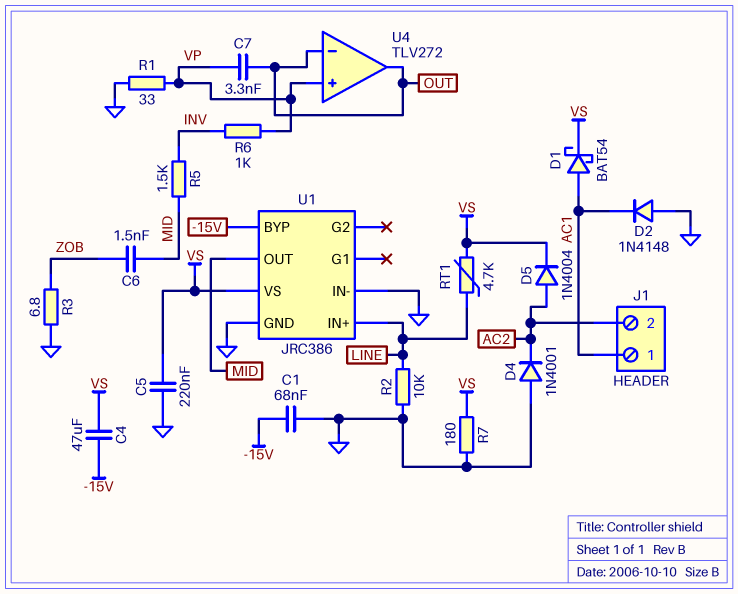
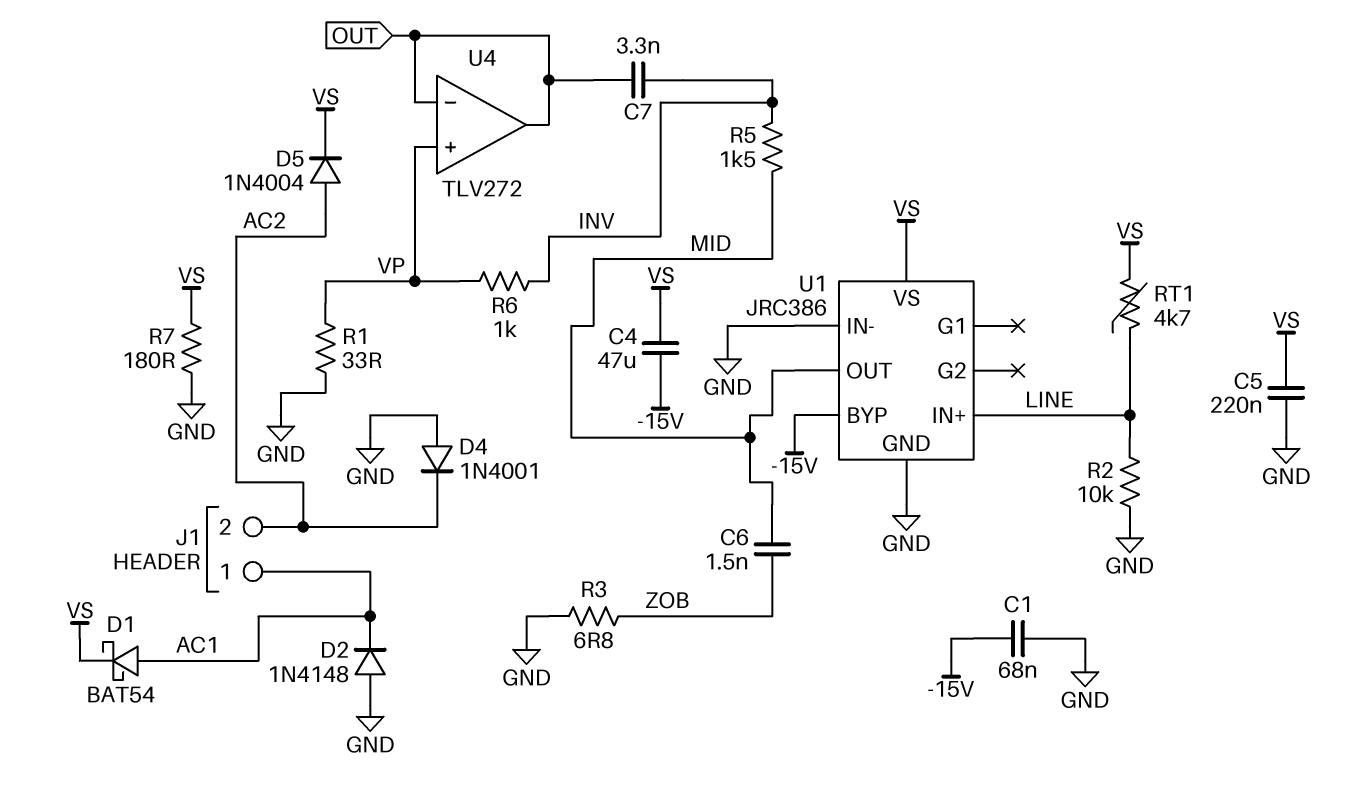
C7: 3.3nF (OUT, VP) -> 3.3nF (INV, OUT)

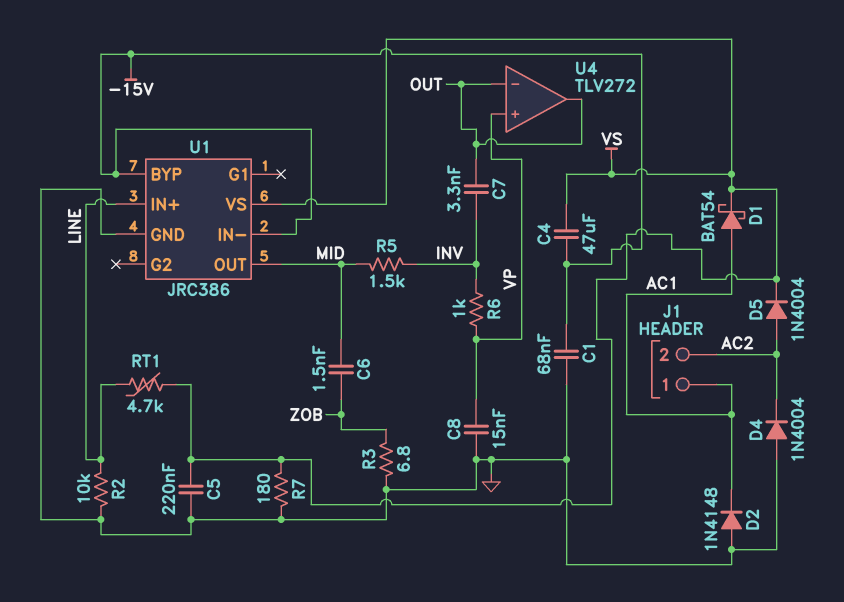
C8: none -> 15nF (GND, VP)
D4: diode 1N4001 (A GND, K AC2) -> diode 1N4004 (A GND, K AC2)
R1: 33 (GND, VP) -> none
U1 pin IN-: GND -> -15V

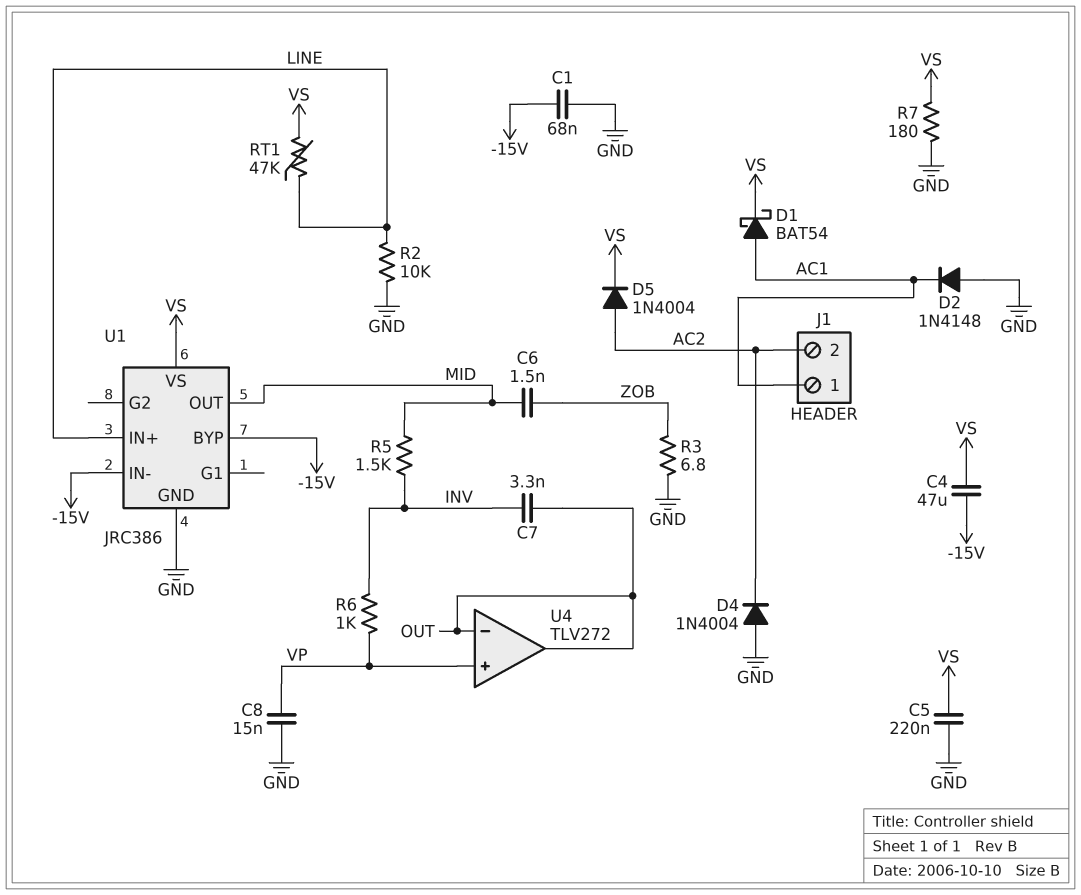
RT1: 4.7k (LINE, VS) -> 47k (LINE, VS)

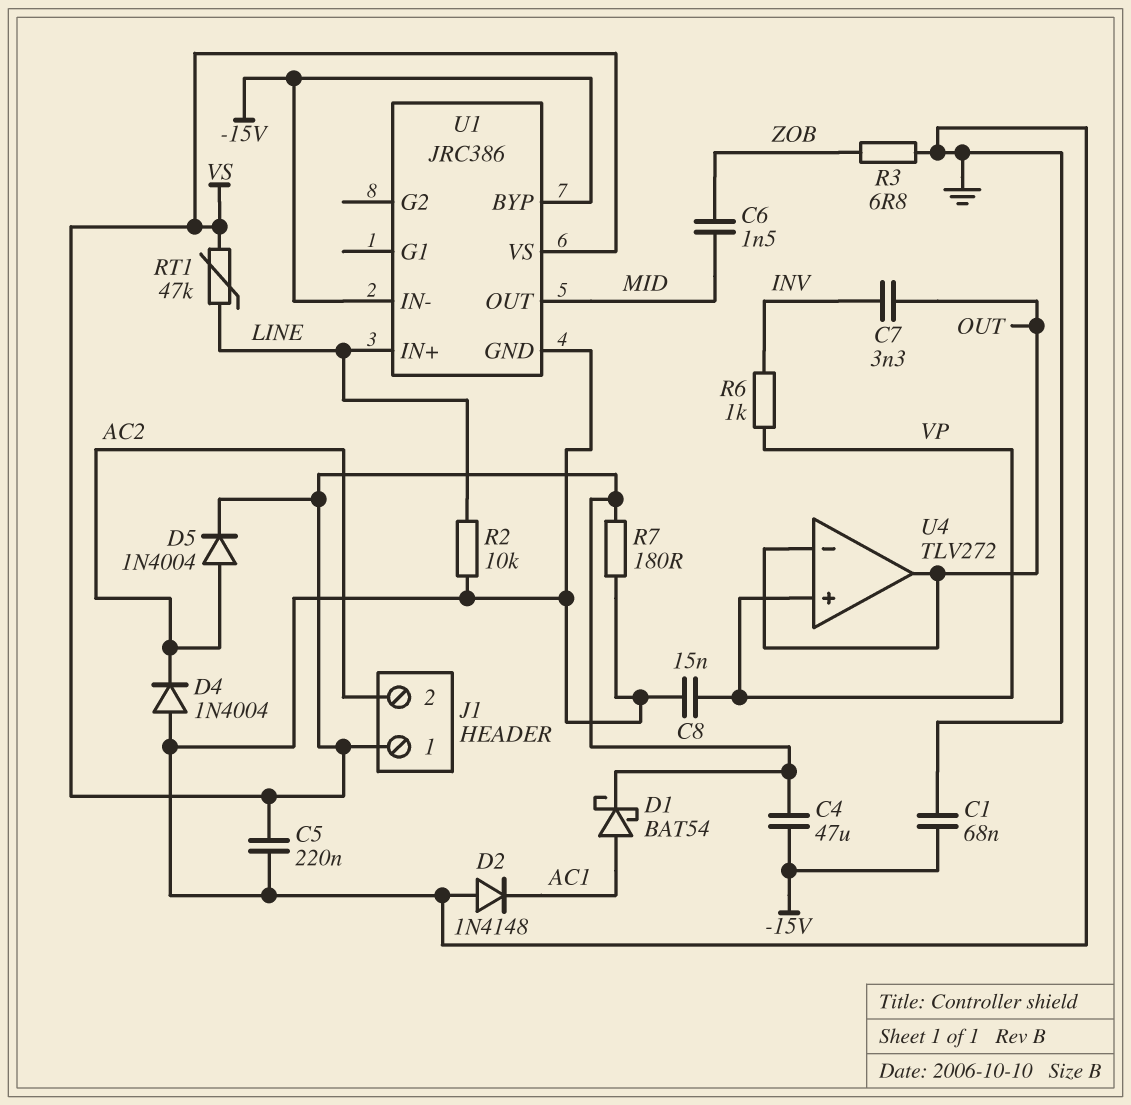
J1 pin 1: AC1 -> VS
R5: 1.5k (INV, MID) -> none

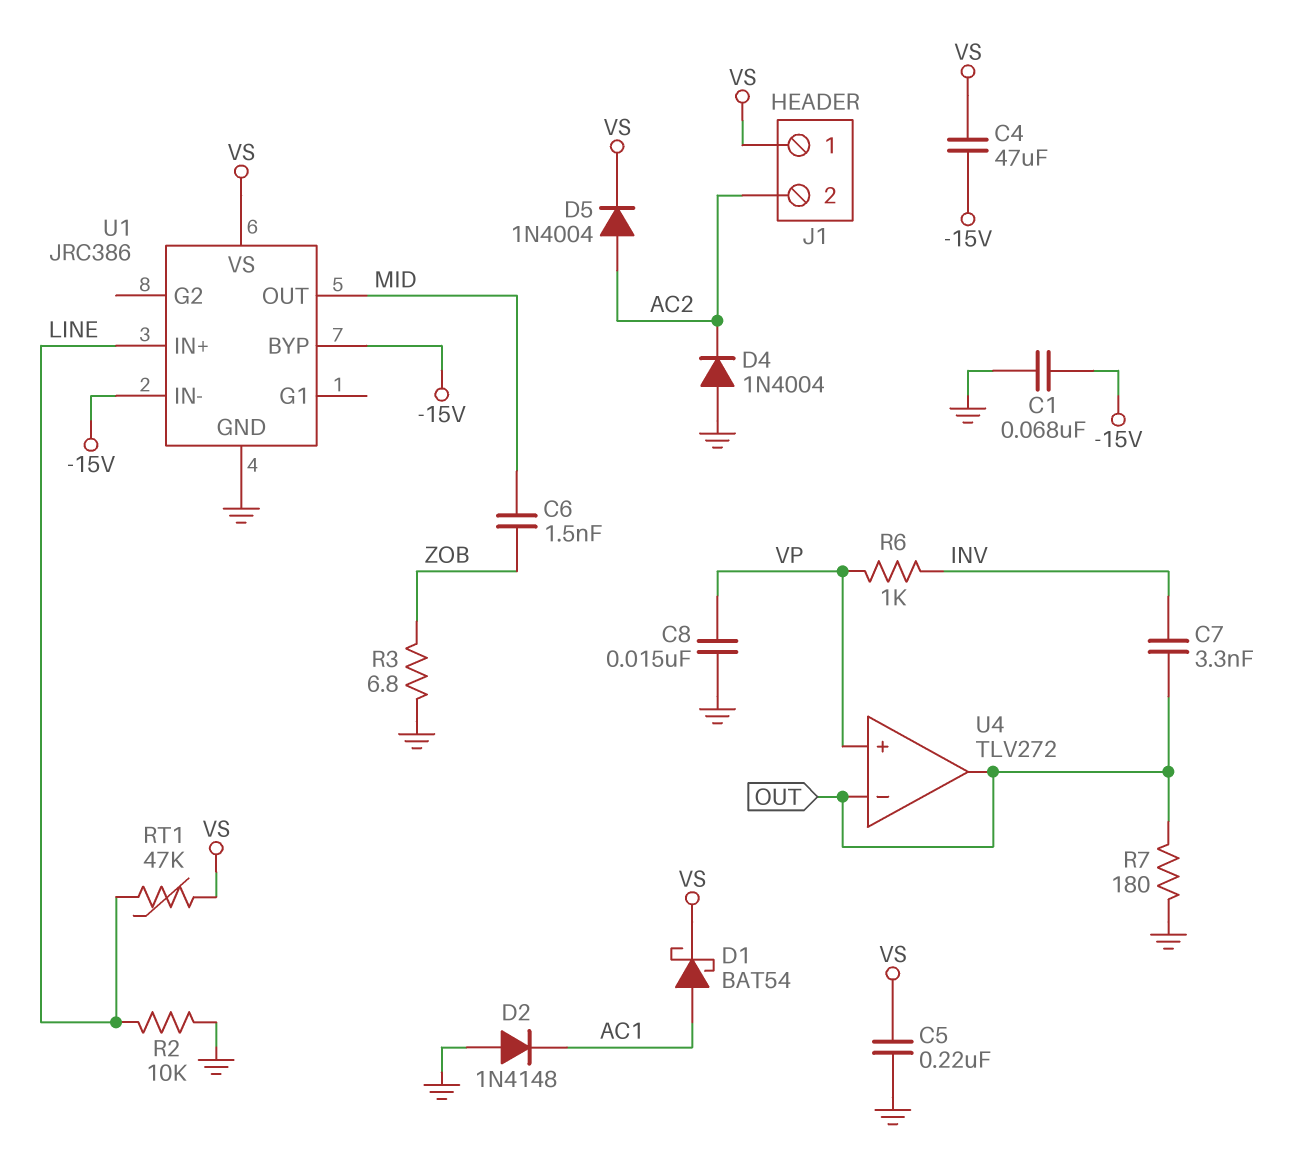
R7: 180 (GND, VS) -> 180 (GND, OUT)

